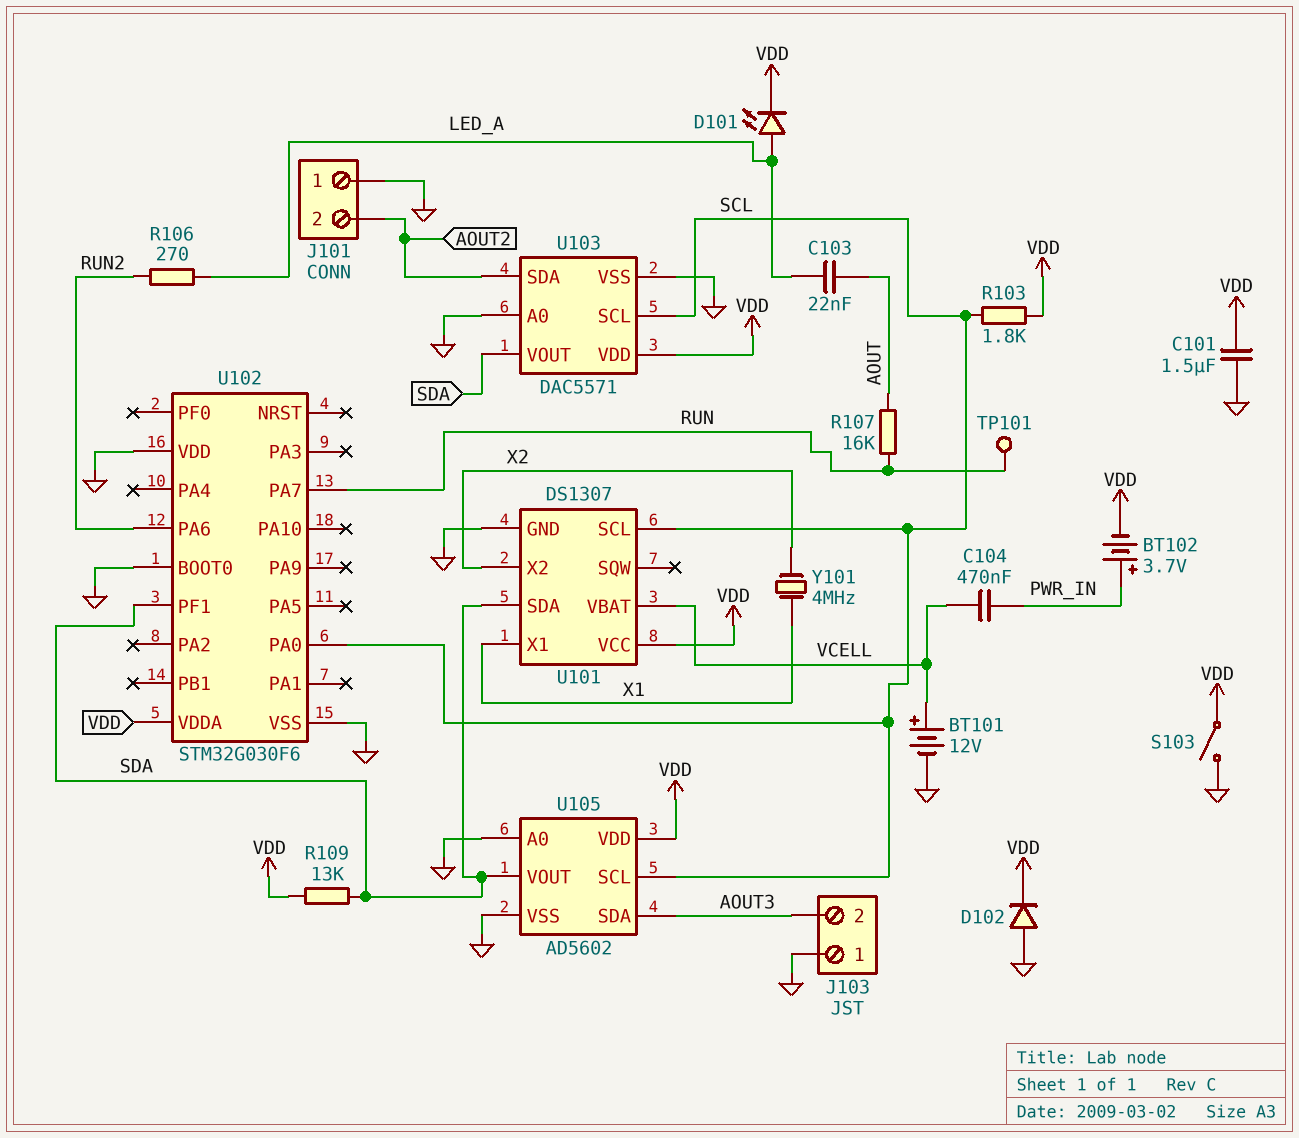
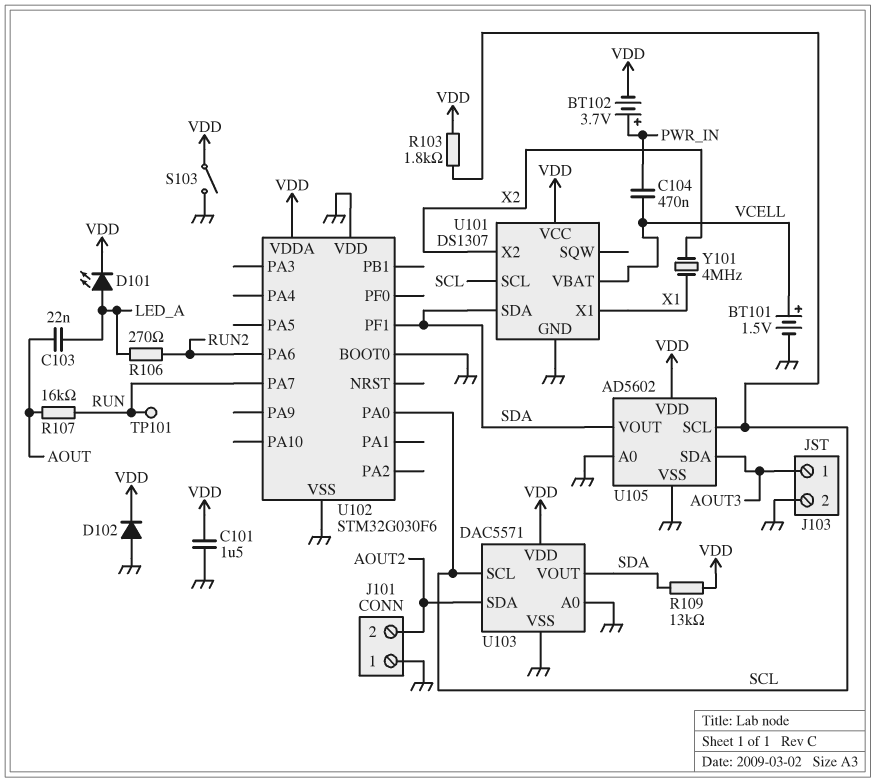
BT101: 12V (plus VCELL, minus GND) -> 1.5V (plus VCELL, minus GND)
J103 pin 1: GND -> AOUT3
J103 pin 2: AOUT3 -> GND

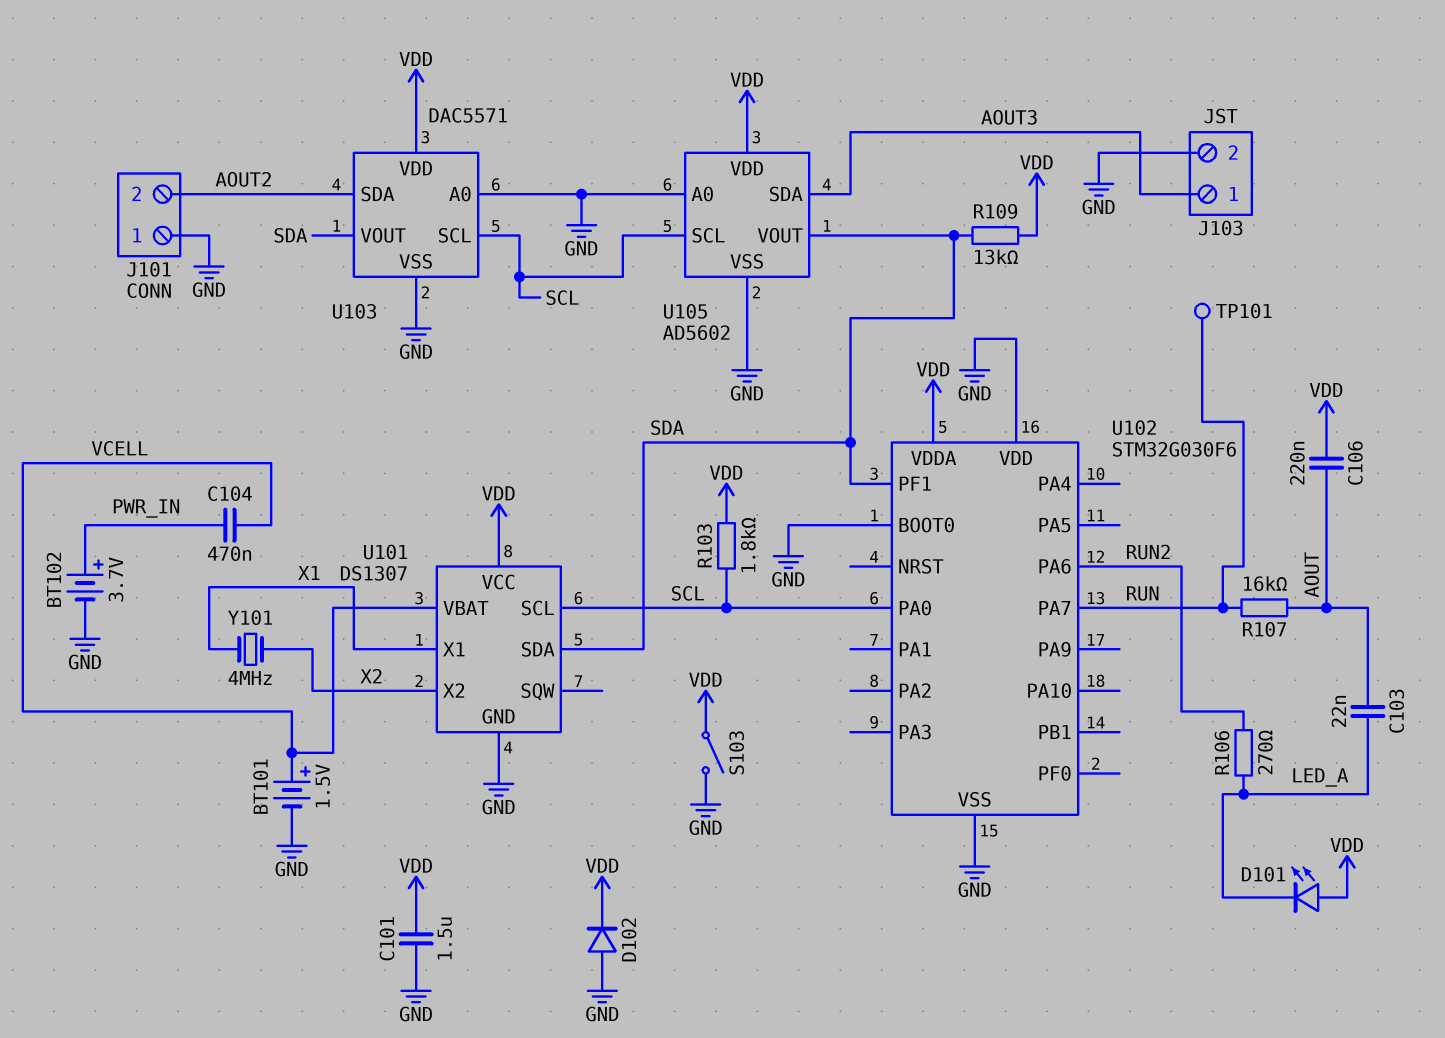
BT102: 3.7V (plus PWR_IN, minus VDD) -> 3.7V (plus PWR_IN, minus GND)
C106: none -> 220nF (AOUT, VDD)
D101: LED (A LED_A, K VDD) -> LED (A VDD, K LED_A)

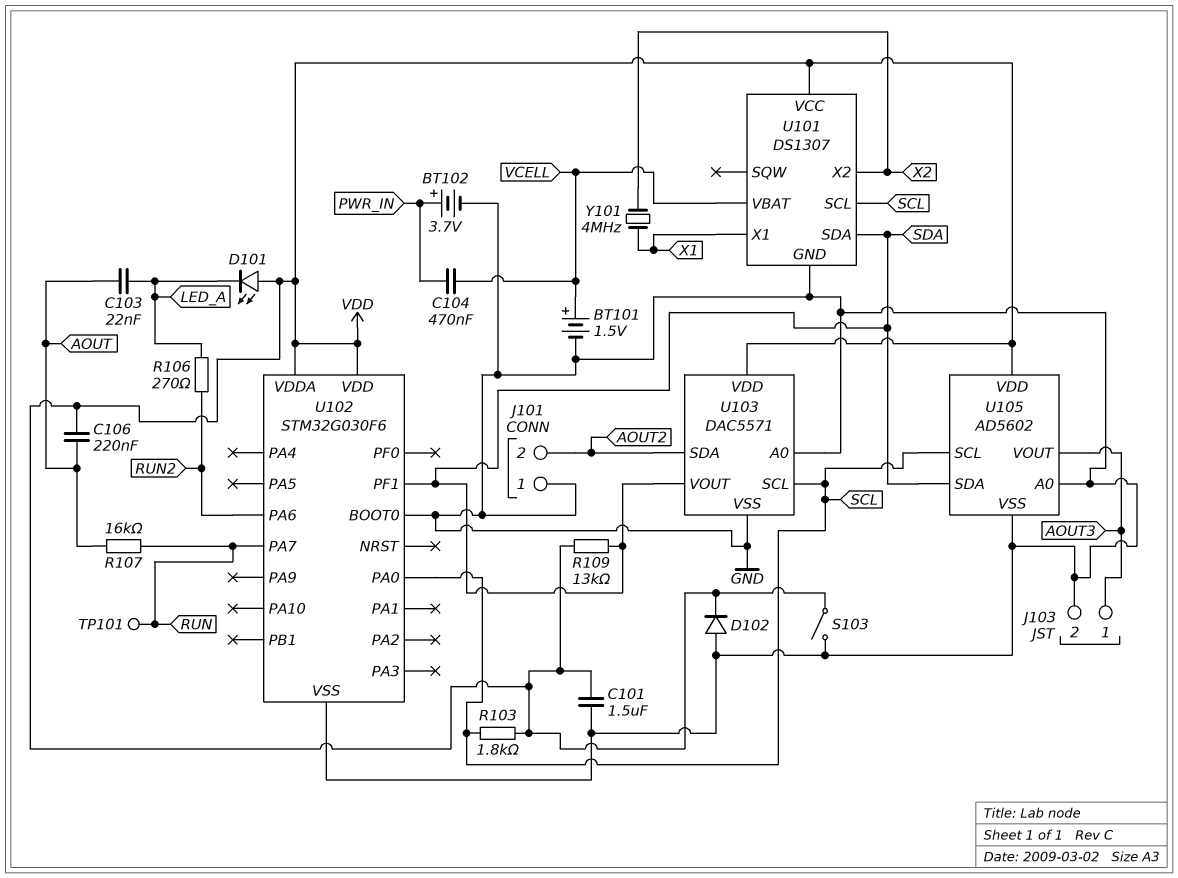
U102 pin VDD: GND -> VDD
U105 pin SDA: AOUT3 -> SDA
U105 pin VOUT: SDA -> AOUT3

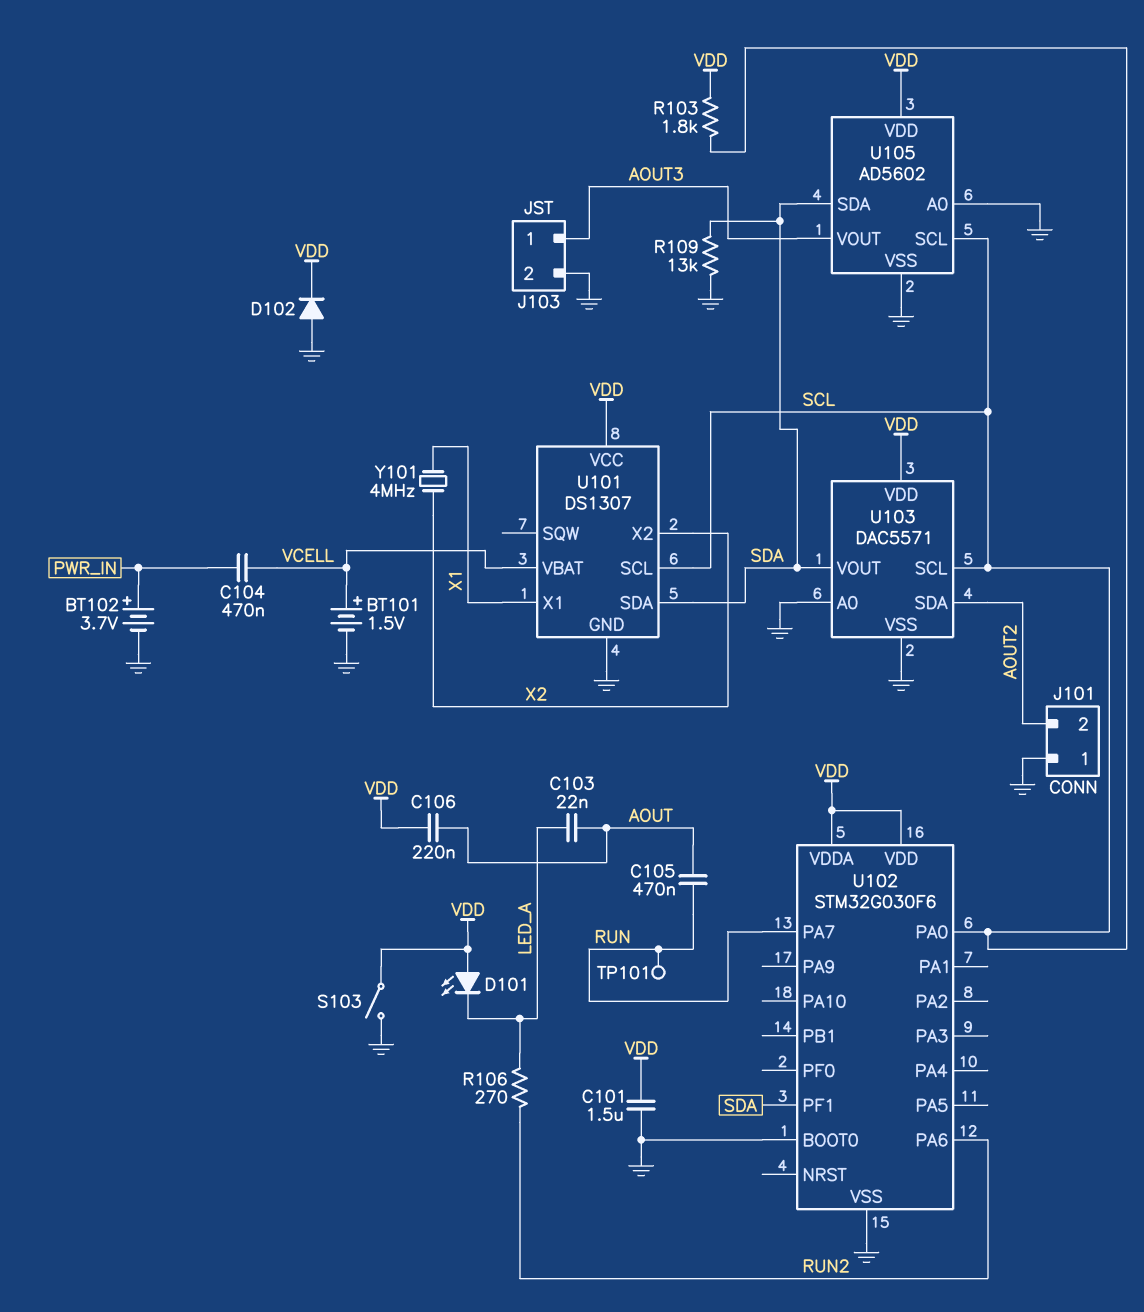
C105: none -> 470nF (AOUT, RUN)
R107: 16k (AOUT, RUN) -> none
R109: 13k (SDA, VDD) -> 13k (GND, SDA)

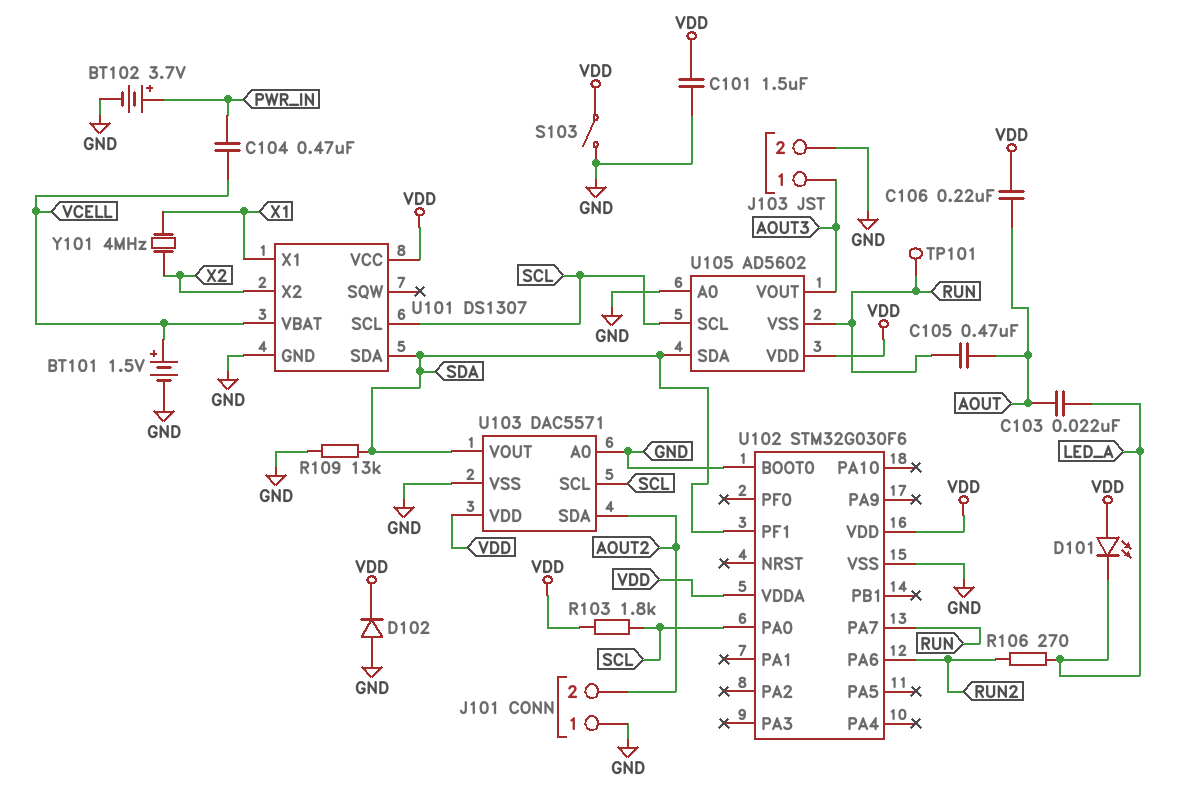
U105 pin VSS: GND -> RUN

